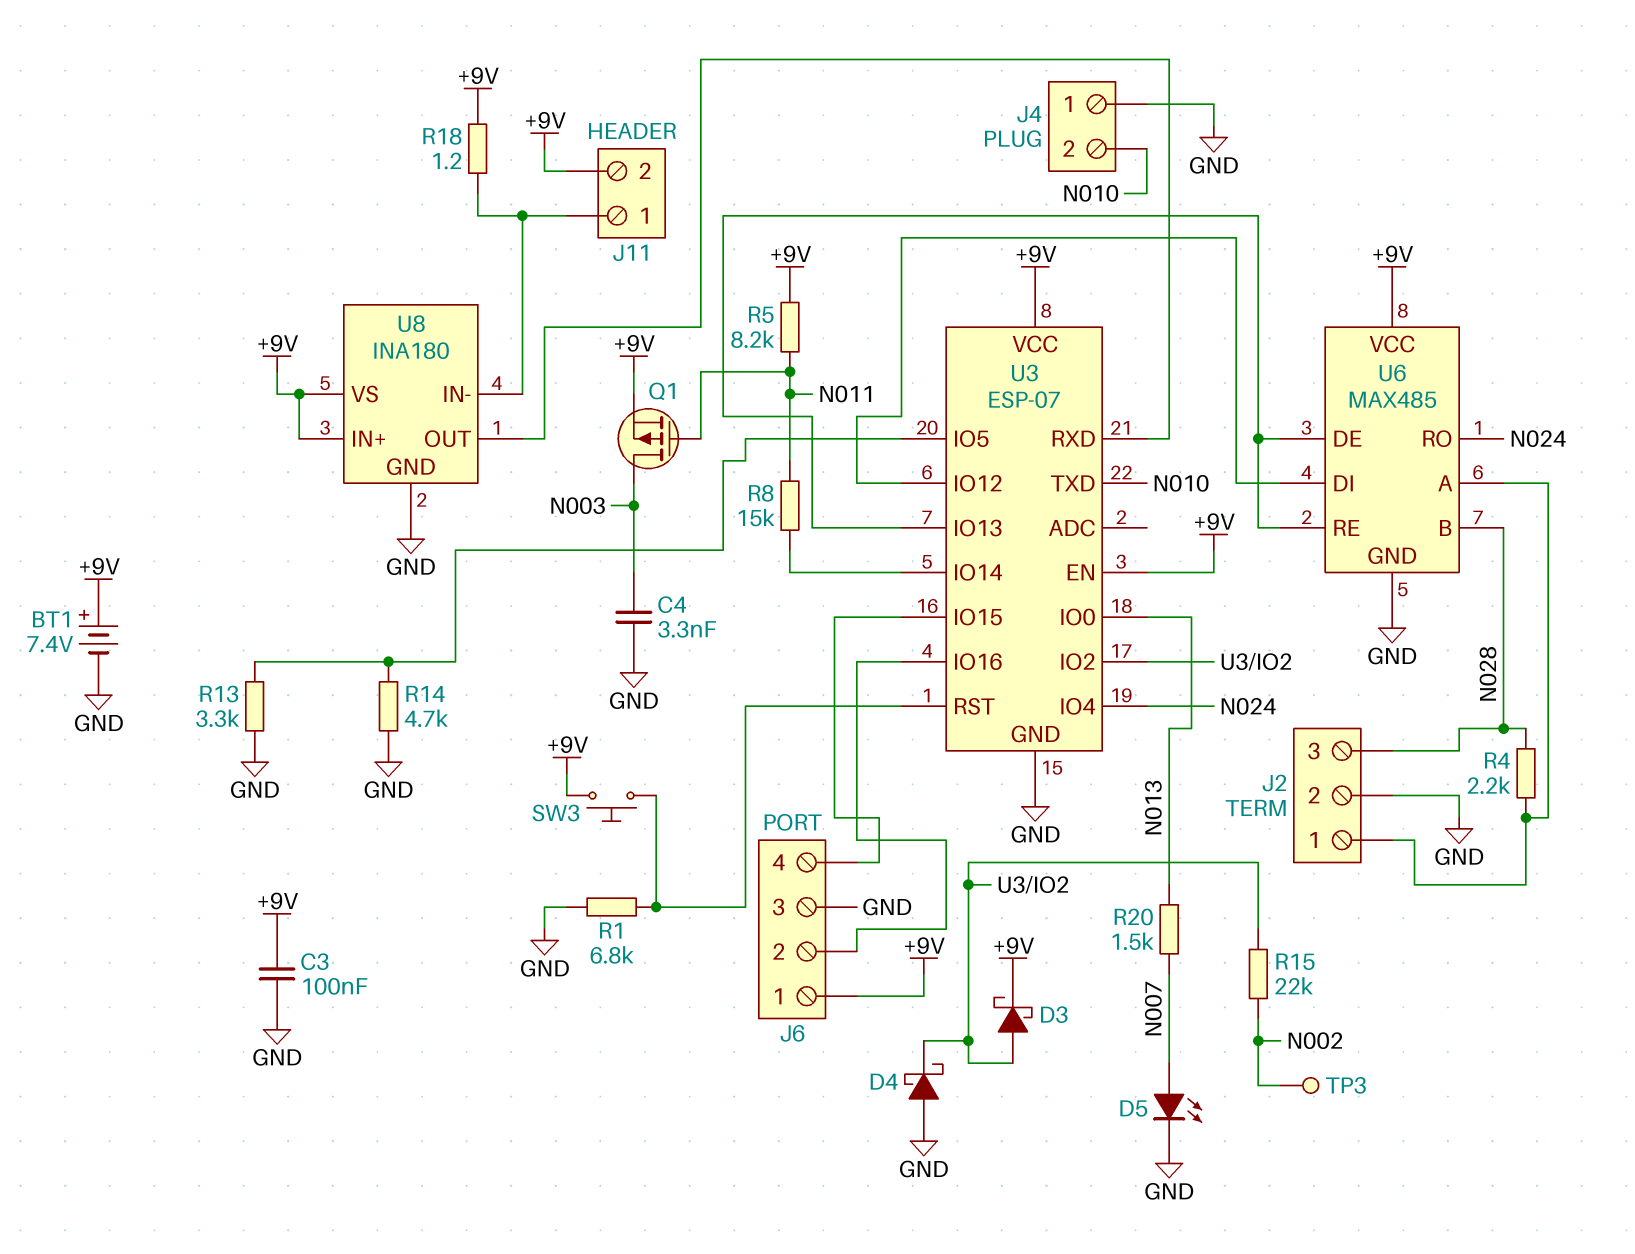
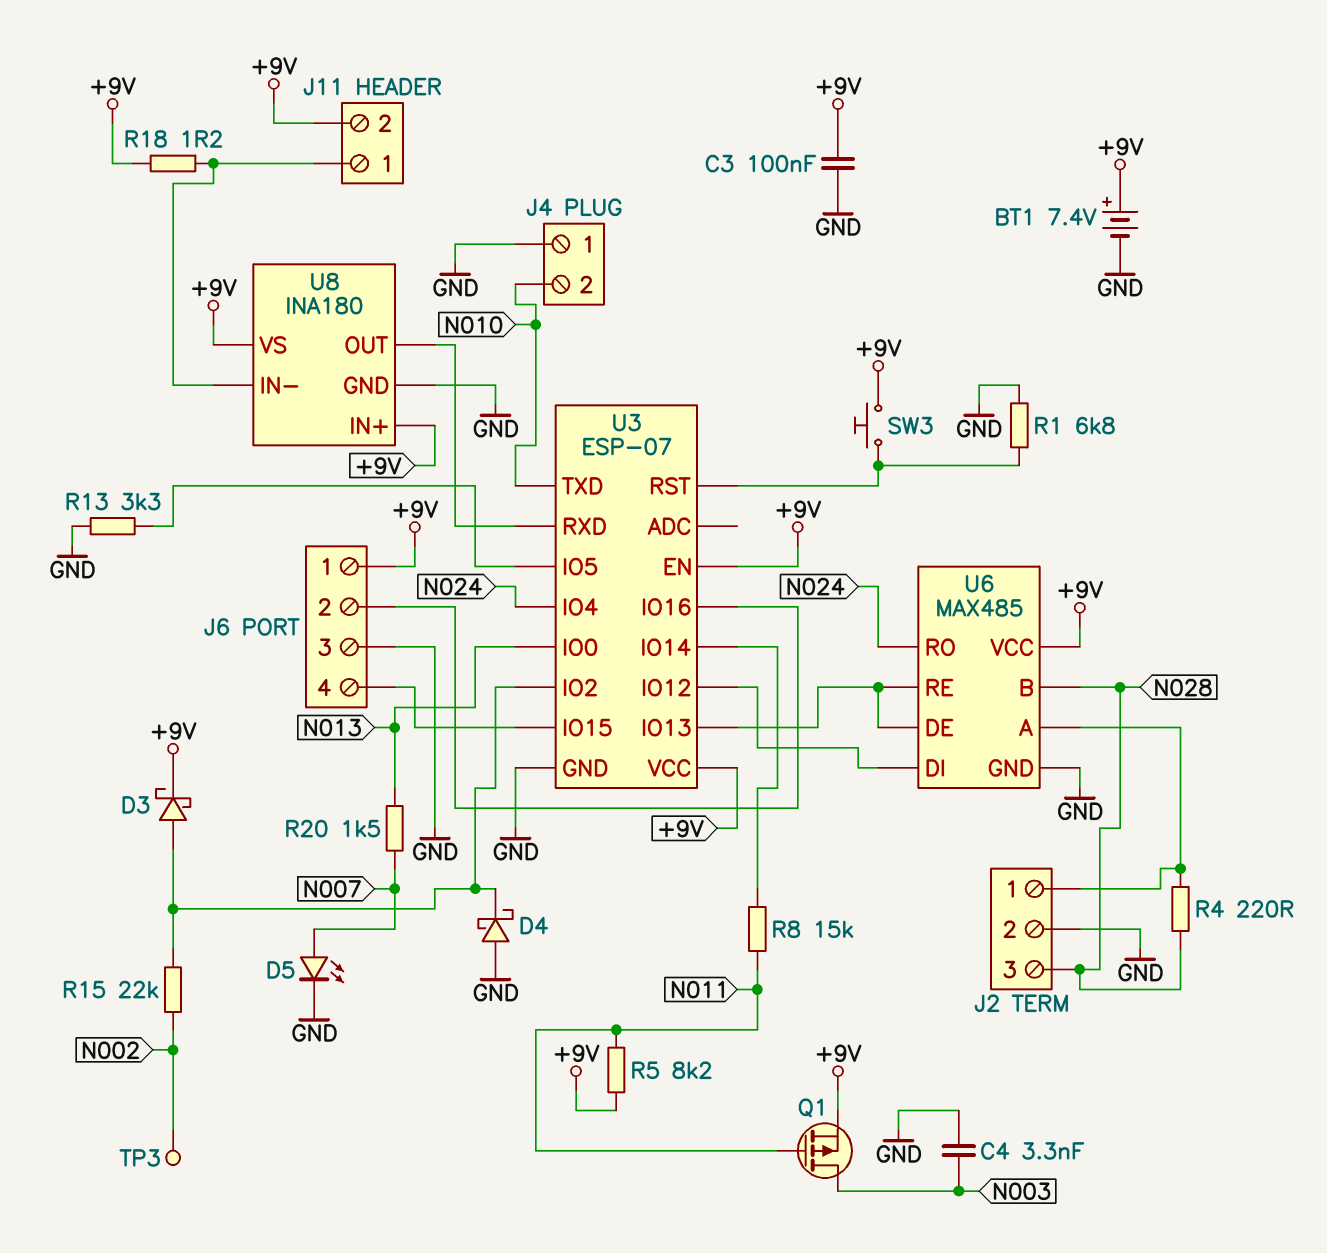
R4: 2.2k (J2/1, N028) -> 220 (J2/1, N028)
R14: 4.7k (GND, U3/IO5) -> none

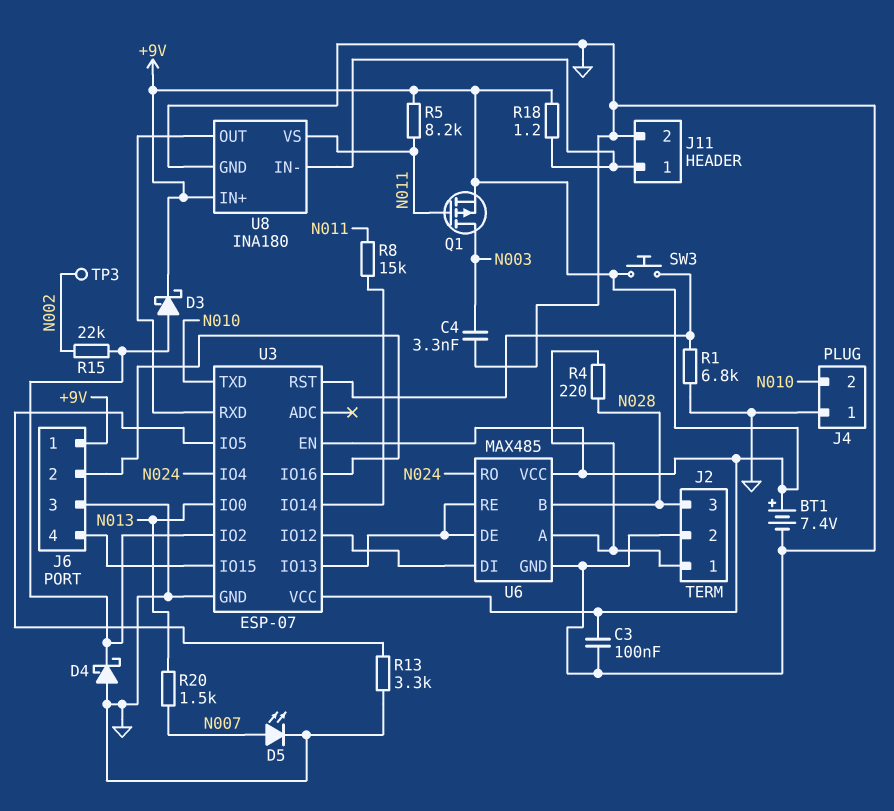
J11 pin 2: +9V -> GND
U8 pin VS: +9V -> N011

